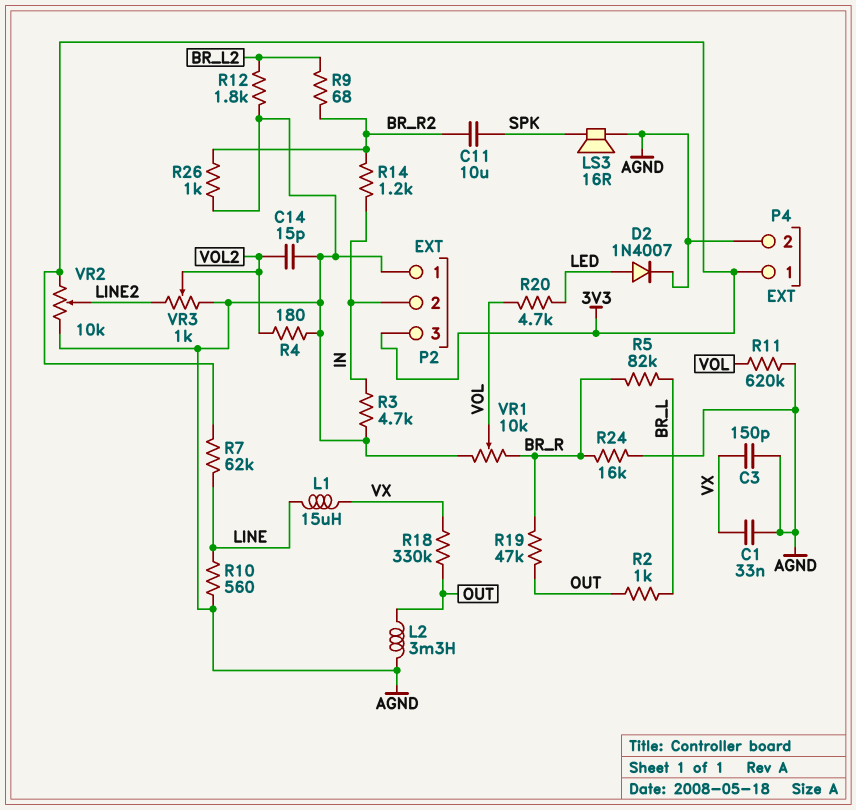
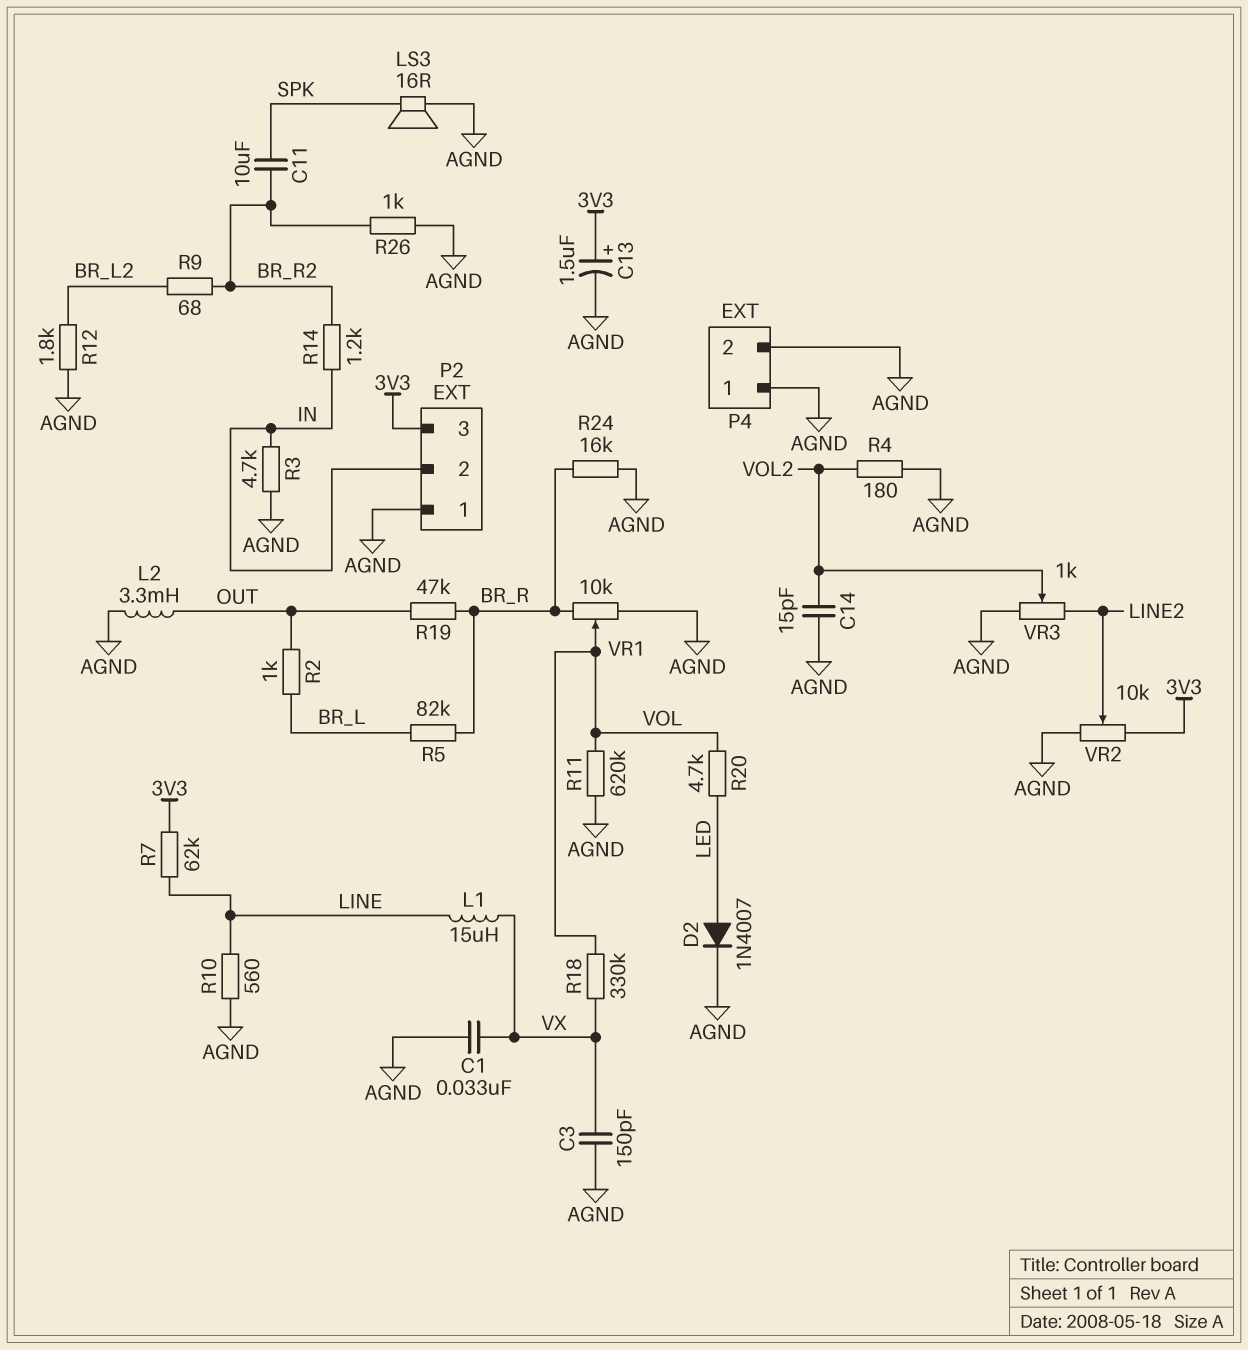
C13: none -> 1.5uF (plus 3V3, minus AGND)
P4 pin 1: 3V3 -> AGND
R18: 330k (OUT, VX) -> 330k (VOL, VX)

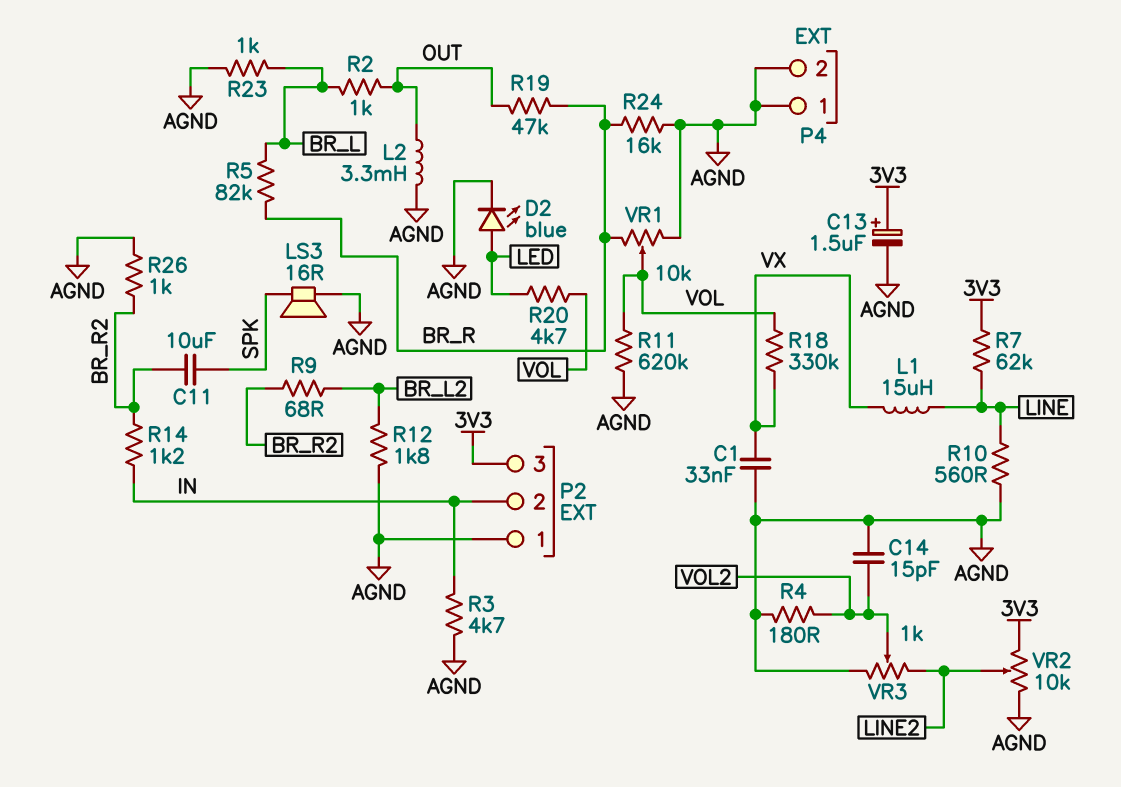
C3: 150pF (AGND, VX) -> none
D2: diode 1N4007 (A LED, K AGND) -> LED blue (A LED, K AGND)
R23: none -> 1k (AGND, BR_L)

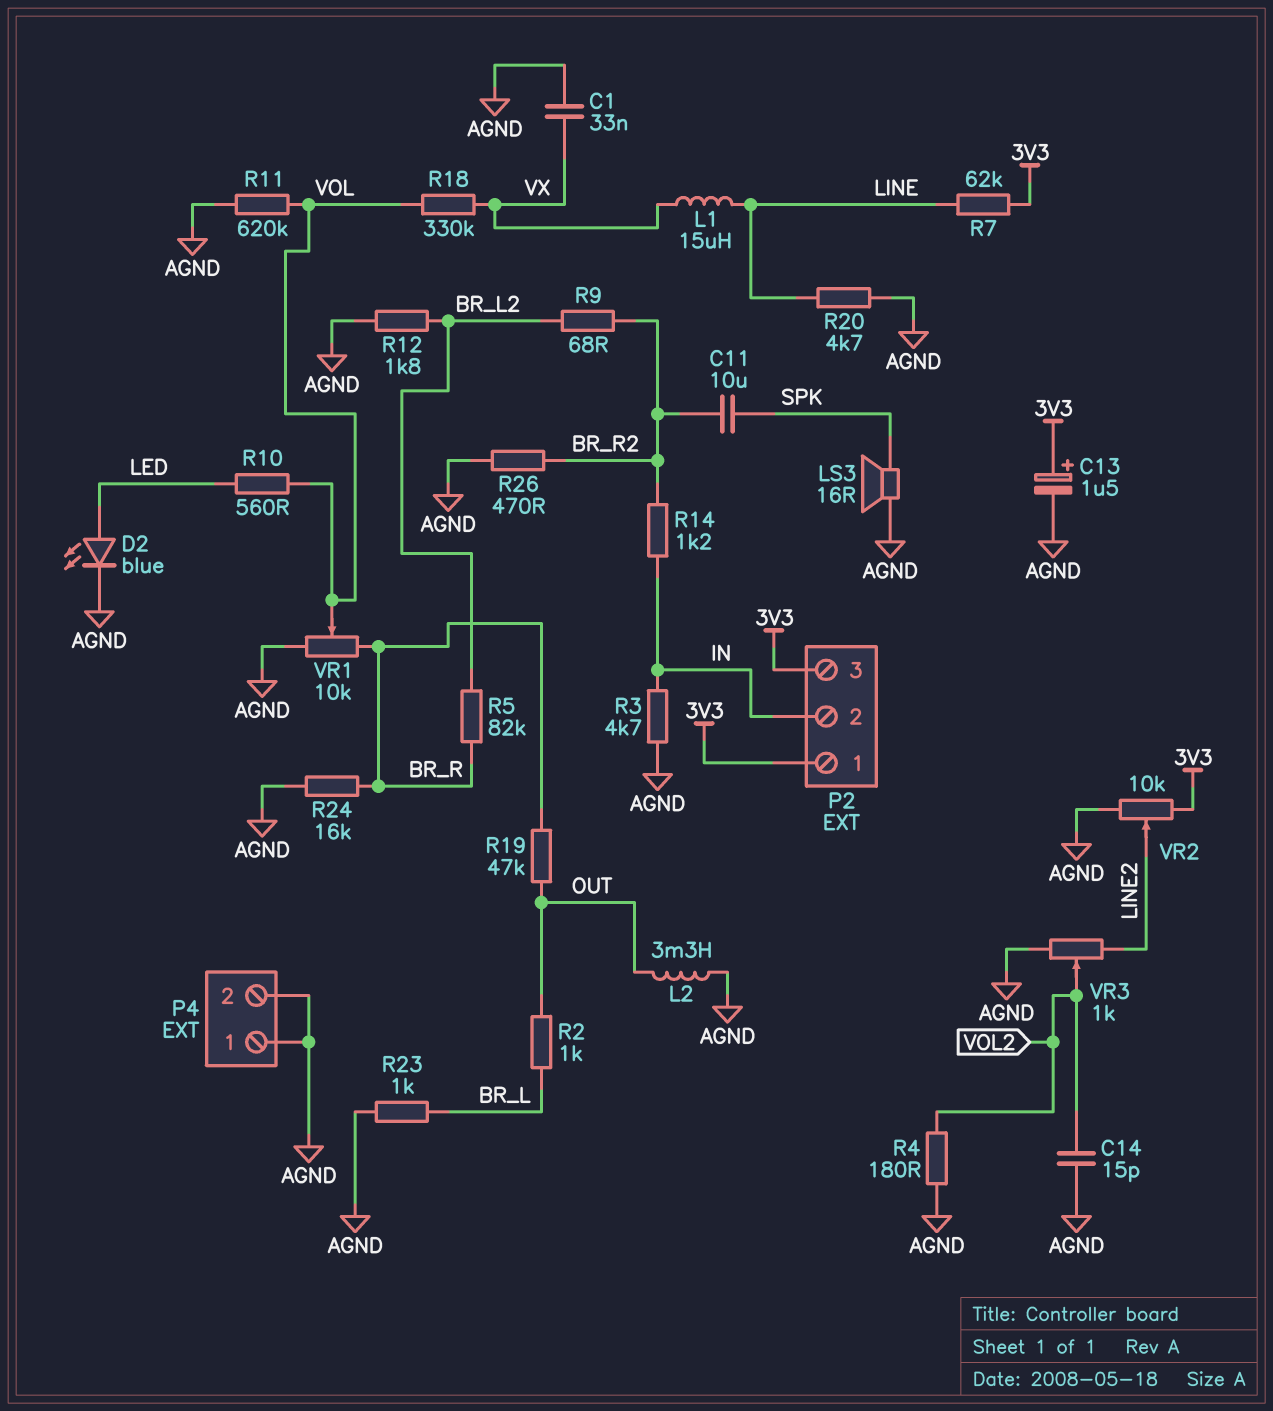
P2 pin 1: AGND -> 3V3
R5: 82k (BR_L, BR_R) -> 82k (BR_L2, BR_R)
R10: 560 (AGND, LINE) -> 560 (LED, VOL)
R20: 4.7k (LED, VOL) -> 4.7k (AGND, LINE)
R26: 1k (AGND, BR_R2) -> 470 (AGND, BR_R2)

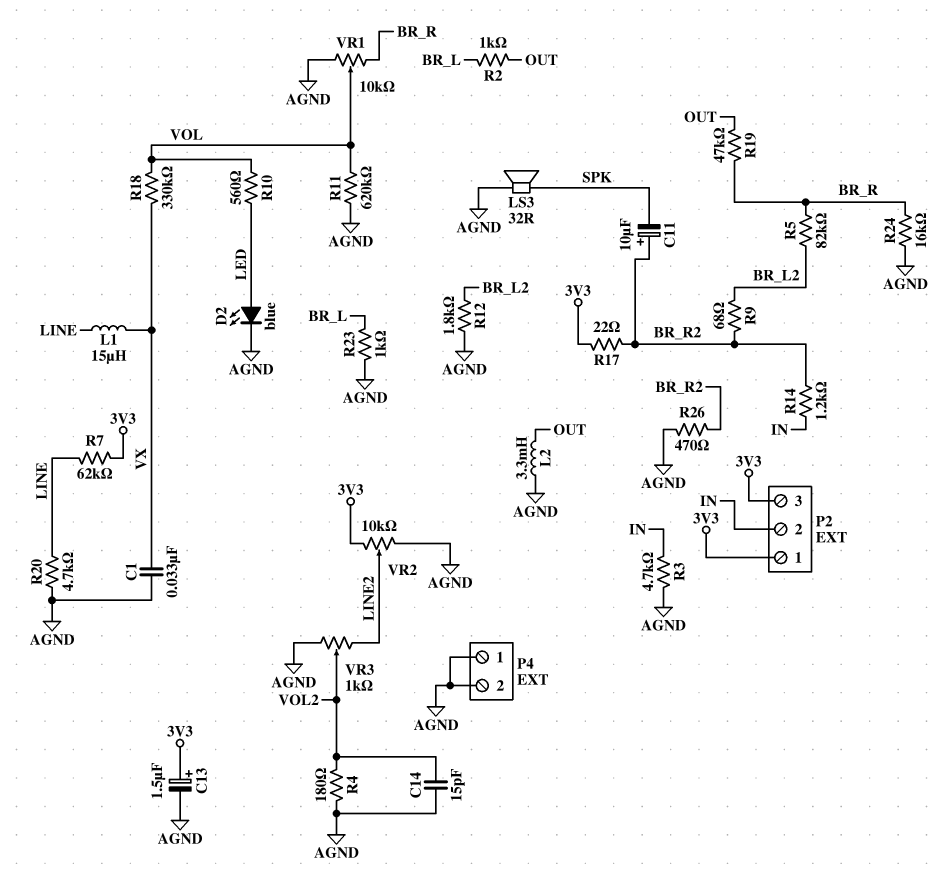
C11: 10uF (BR_R2, SPK) -> 10uF (plus BR_R2, minus SPK)
LS3: speaker 16R (AGND, SPK) -> speaker 32R (AGND, SPK)
R17: none -> 22 (3V3, BR_R2)

